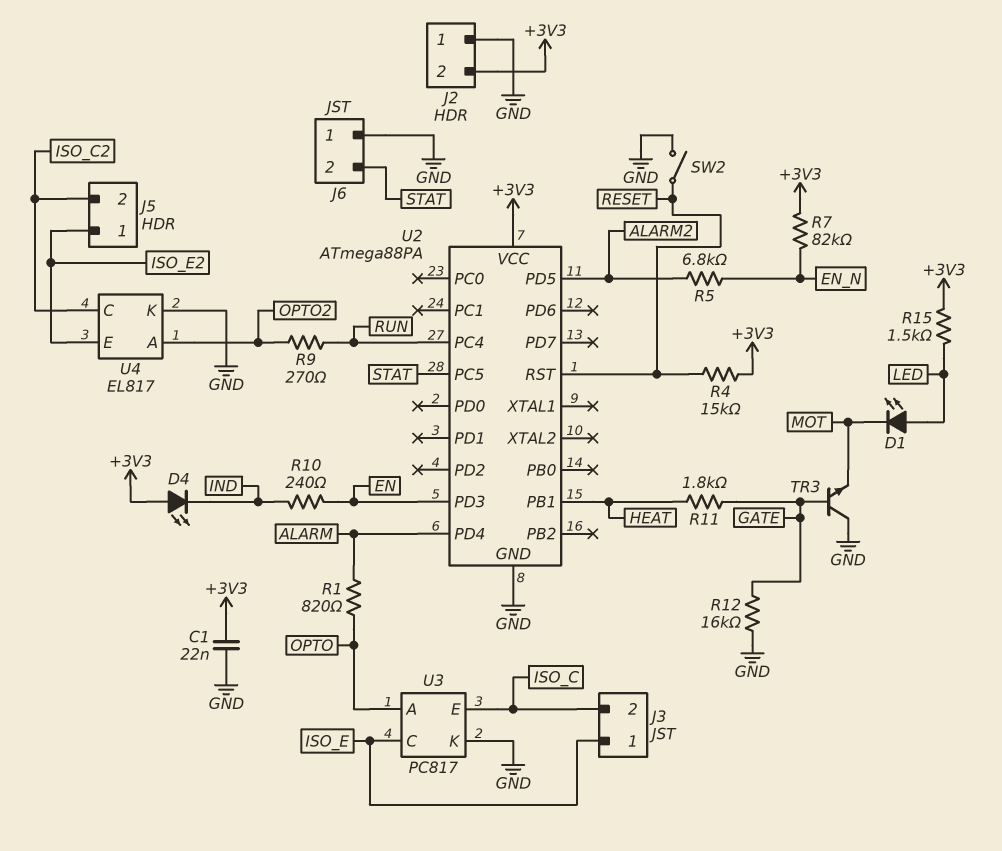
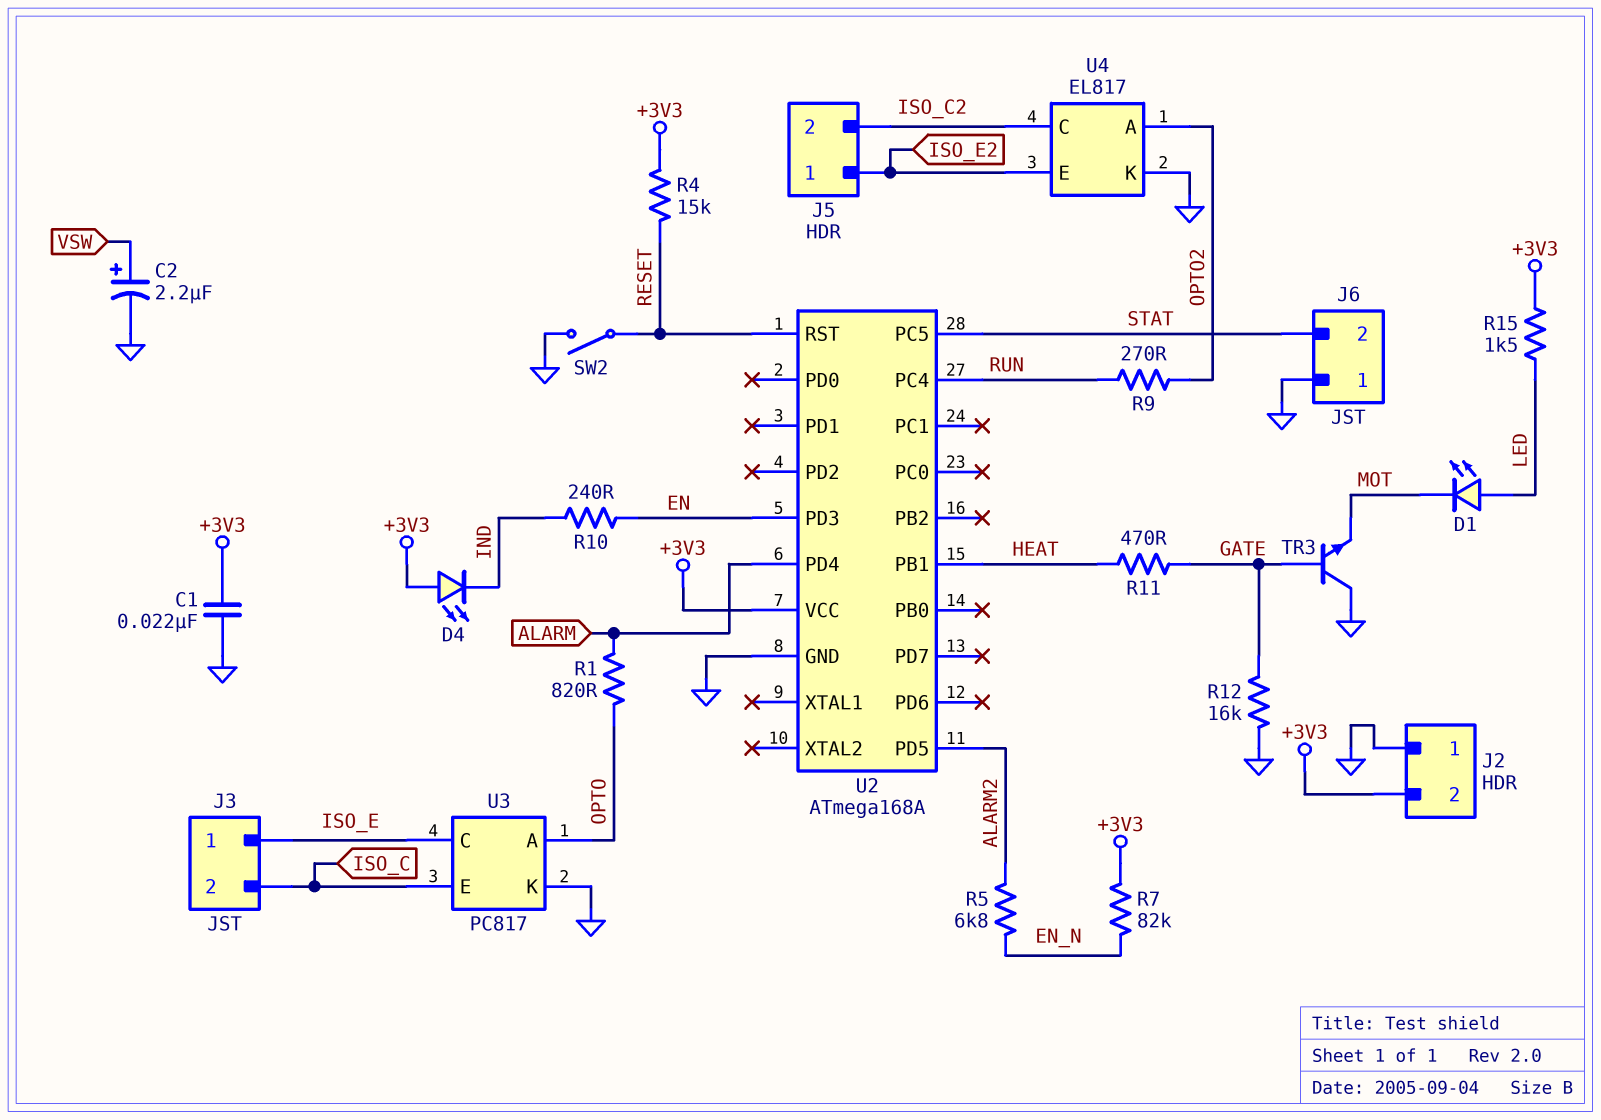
C2: none -> 2.2uF (plus VSW, minus GND)
R11: 1.8k (GATE, HEAT) -> 470 (GATE, HEAT)
U2: ATmega88PA -> ATmega168A

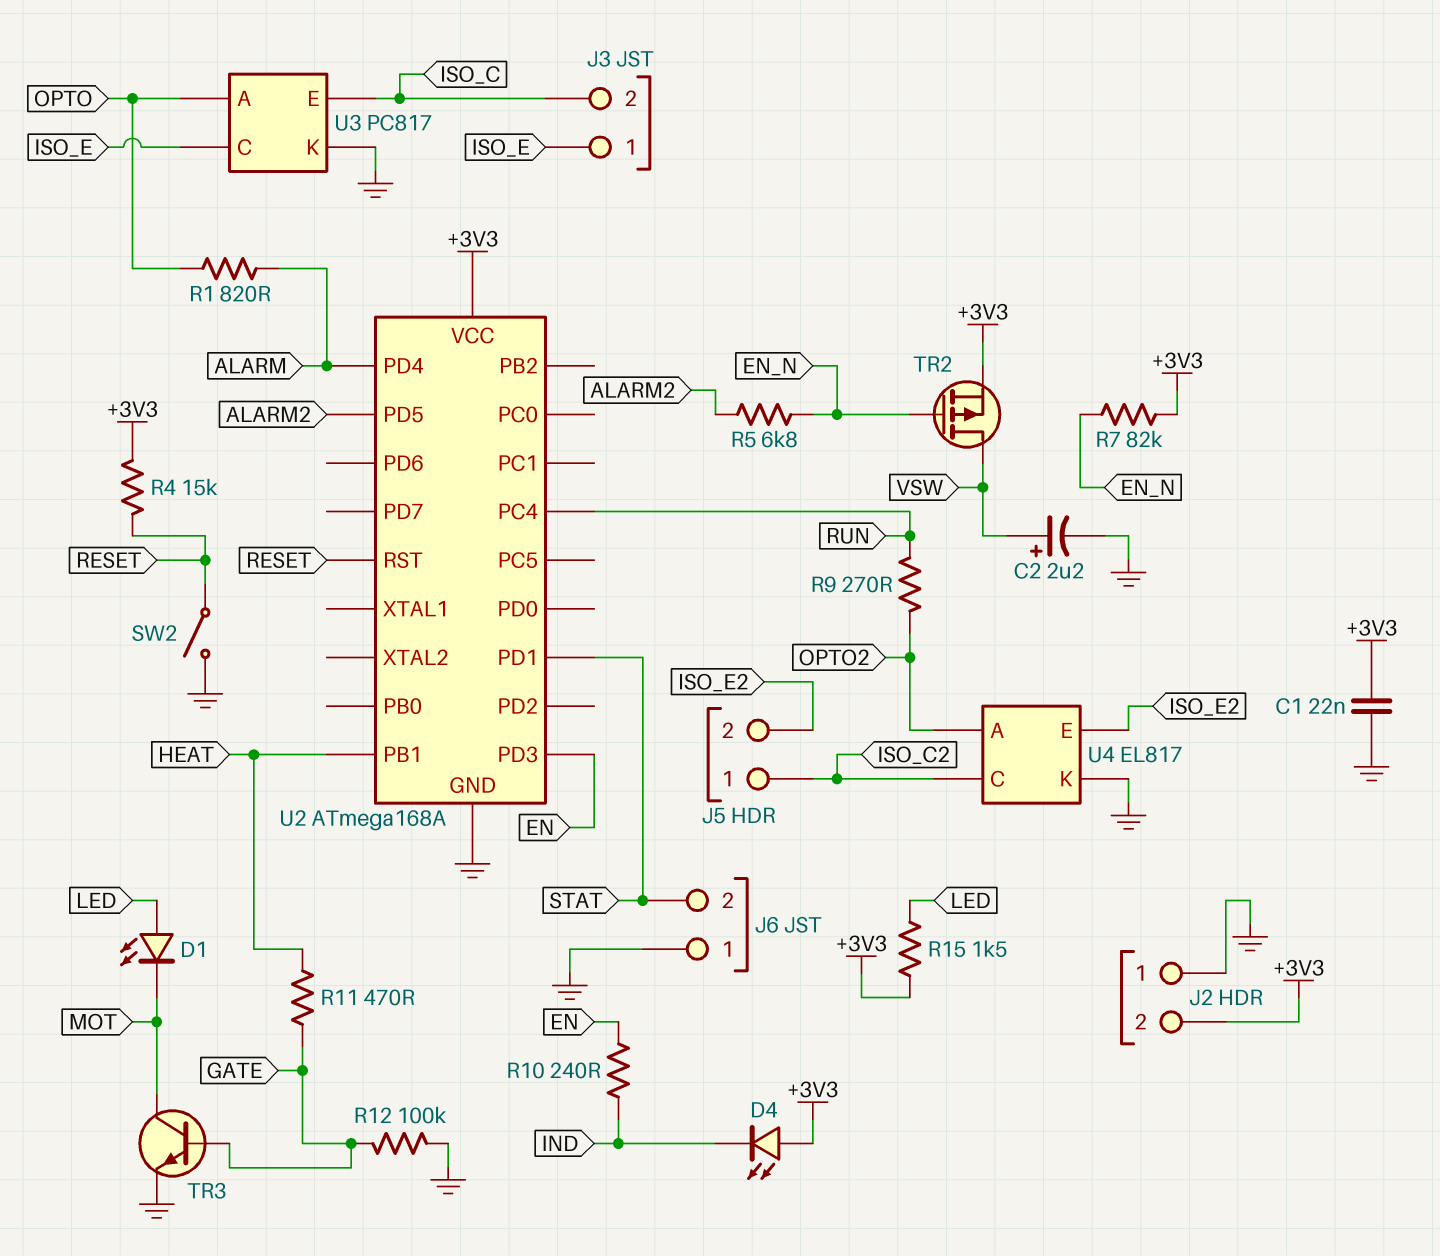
J5 pin 1: ISO_E2 -> ISO_C2
J5 pin 2: ISO_C2 -> ISO_E2
R12: 16k (GATE, GND) -> 100k (GATE, GND)
TR2: none -> PMOS (G EN_N, D VSW, S +3V3)
TR3: NPN (B GATE, C GND, E MOT) -> NPN (B GATE, C MOT, E GND)
U2 pin PC5: STAT -> none
U2 pin PD1: none -> STAT

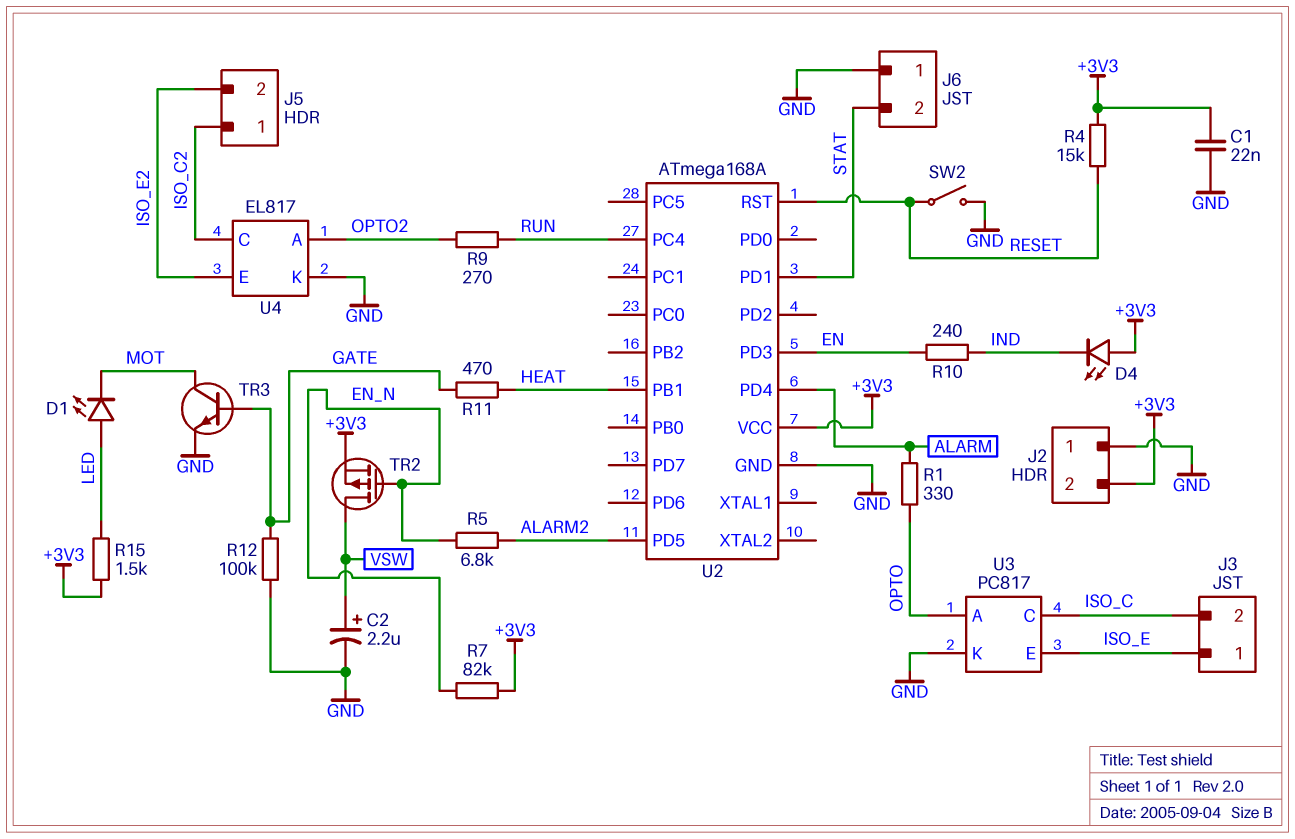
R1: 820 (ALARM, OPTO) -> 330 (ALARM, OPTO)
U3 pin C: ISO_E -> ISO_C
U3 pin E: ISO_C -> ISO_E

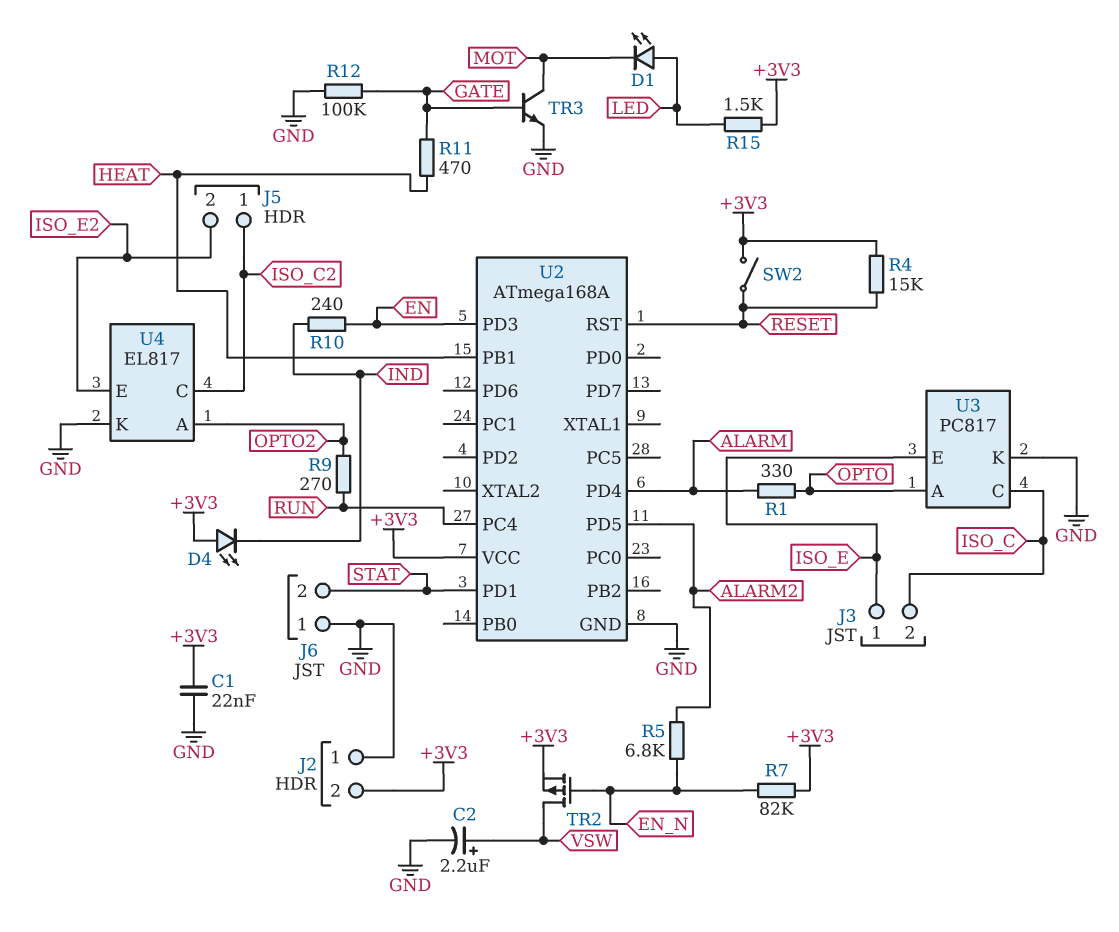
SW2: switch (GND, RESET) -> switch (+3V3, RESET)

